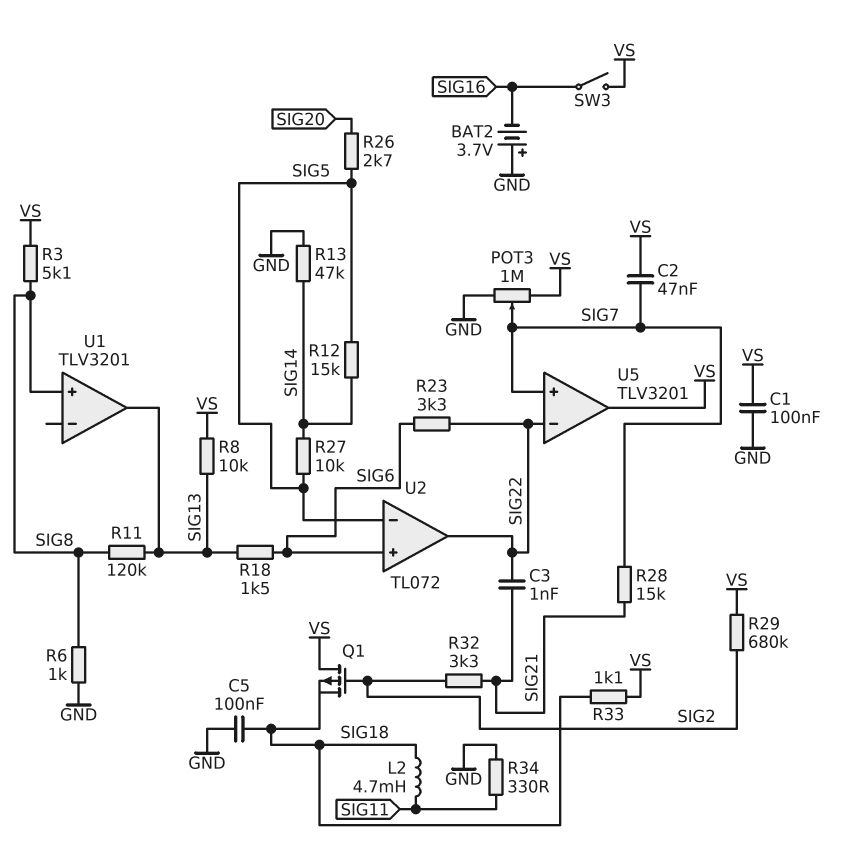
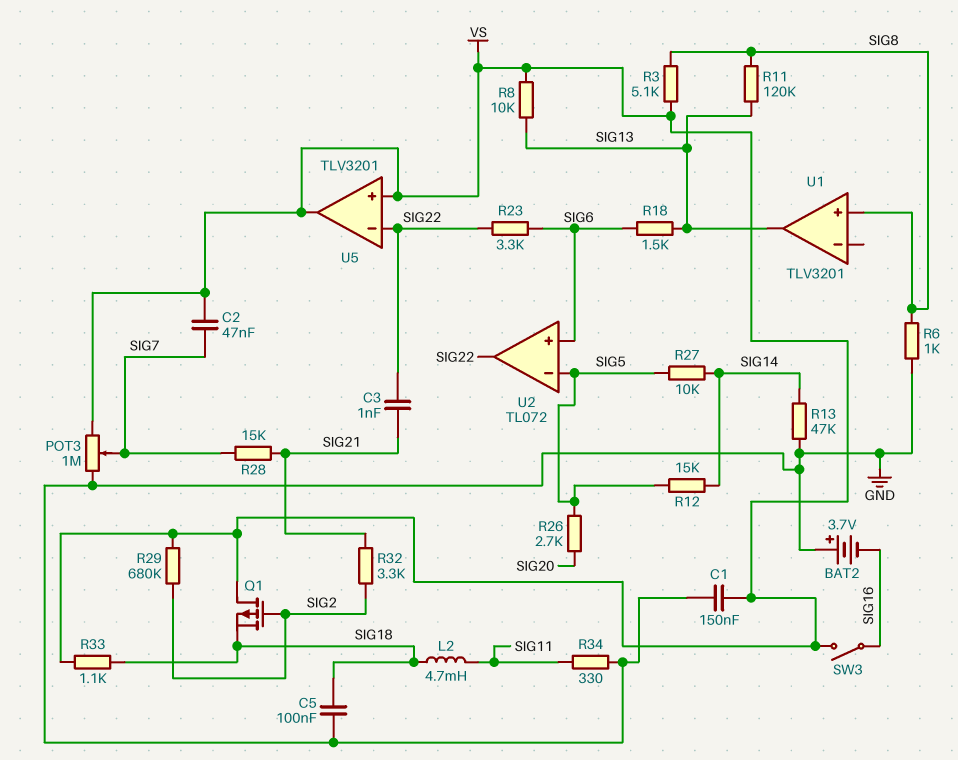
C1: 100nF (GND, VS) -> 150nF (GND, VS)
U5 pin in+: SIG7 -> VS

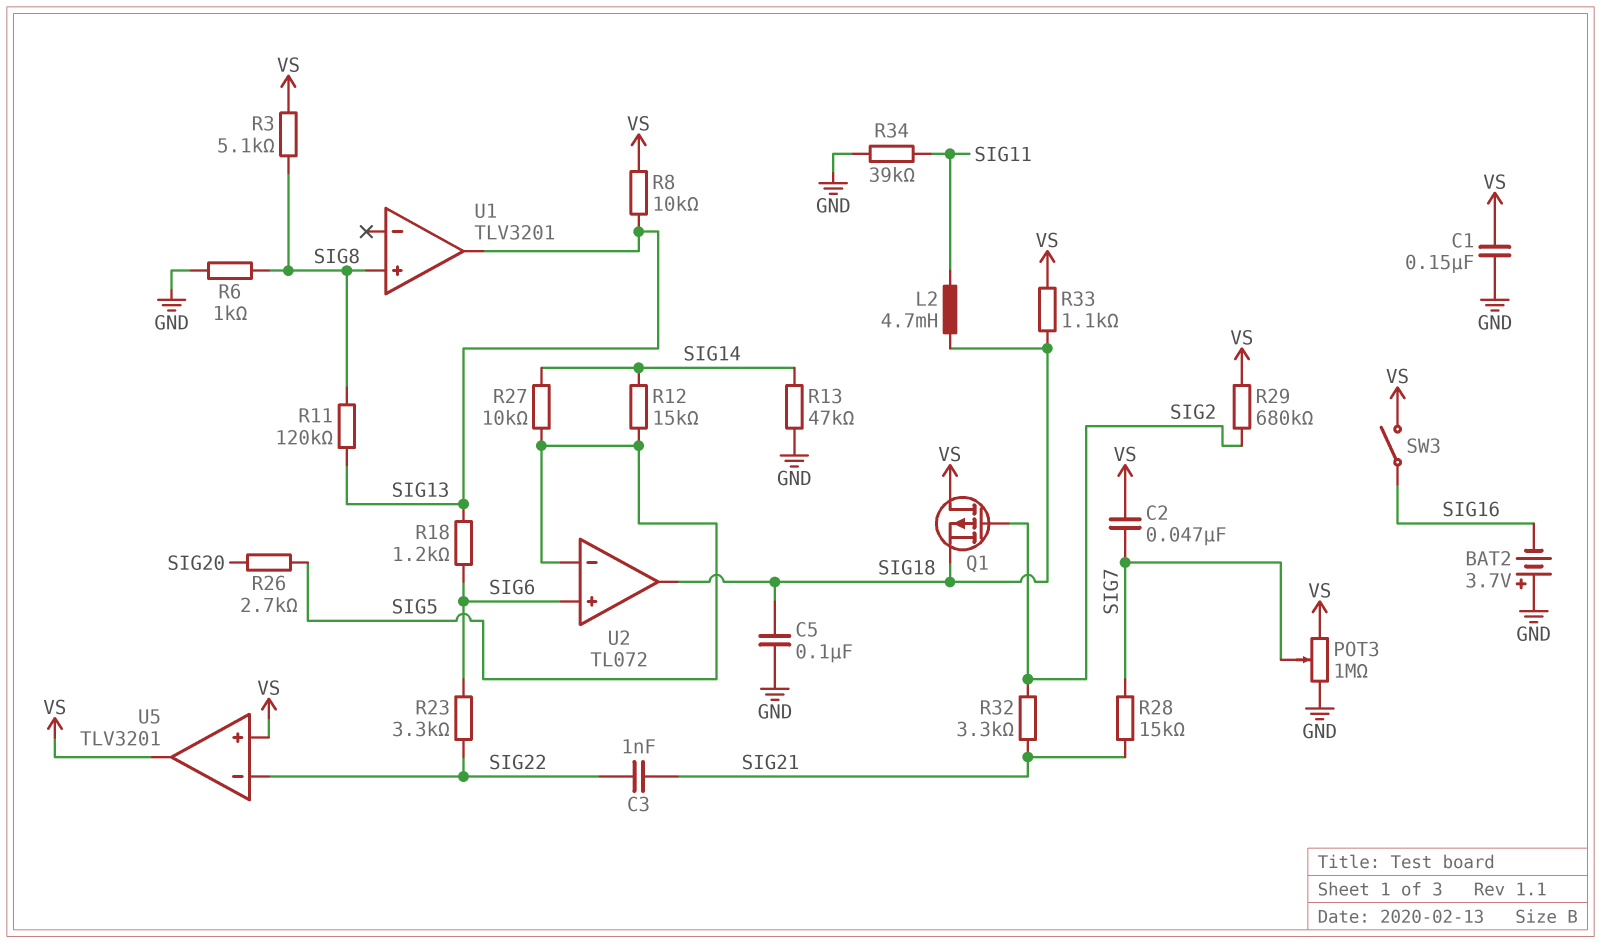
R18: 1.5k (SIG6, SIG13) -> 1.2k (SIG6, SIG13)
R34: 330 (GND, SIG11) -> 39k (GND, SIG11)
U2 pin out: SIG22 -> SIG18

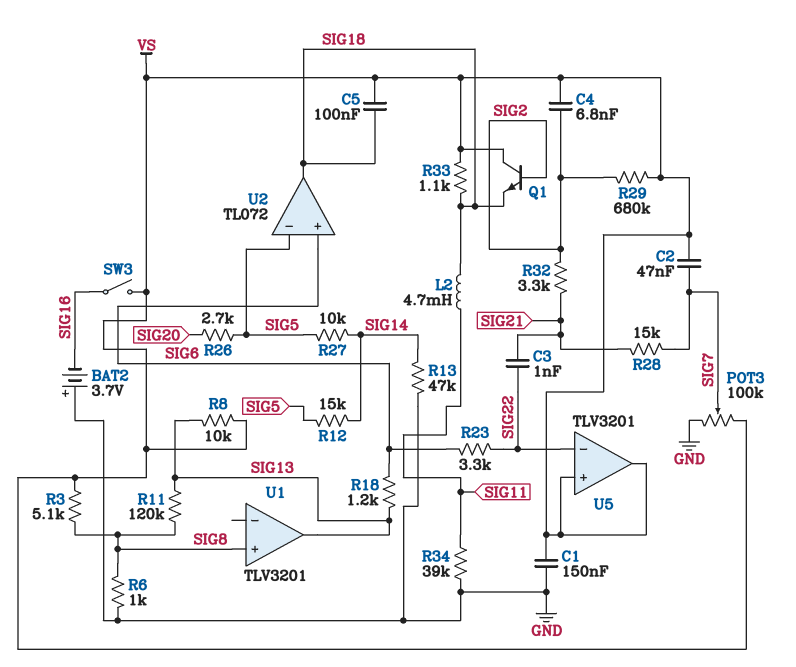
C4: none -> 6.8nF (SIG2, VS)
C5: 100nF (GND, SIG18) -> 100nF (SIG18, VS)
POT3: 1M (GND, VS, wiper SIG7) -> 100k (GND, VS, wiper SIG7)
Q1: PMOS (G SIG2, D VS, S SIG18) -> NPN (B SIG2, C VS, E SIG18)

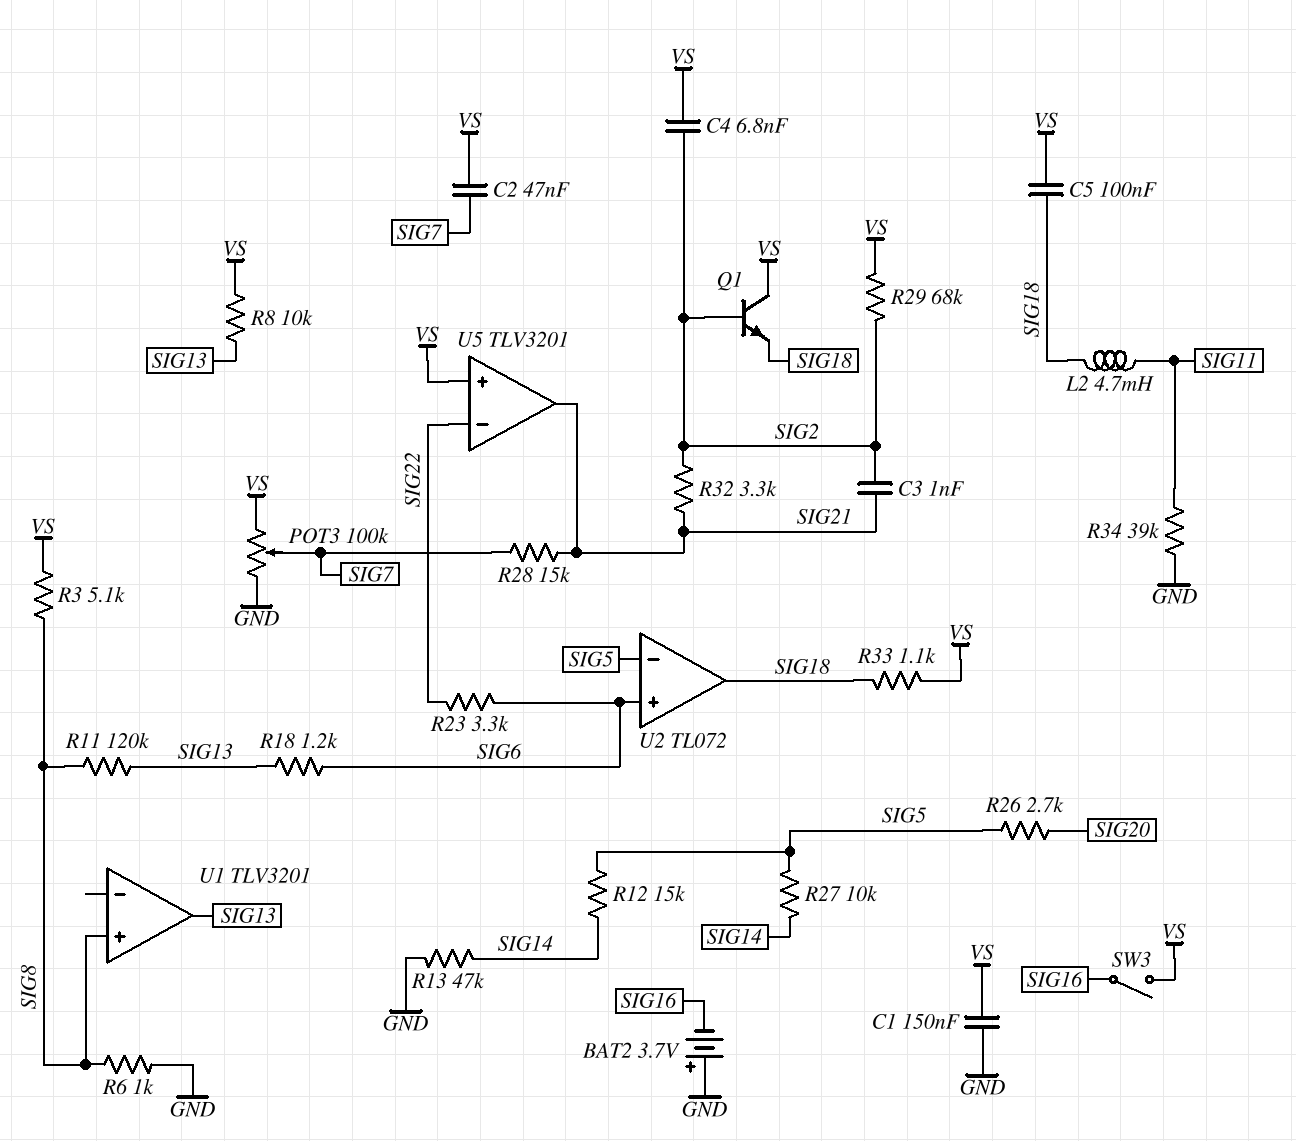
C3: 1nF (SIG21, SIG22) -> 1nF (SIG2, SIG21)
R29: 680k (SIG2, VS) -> 68k (SIG2, VS)
U5 pin out: VS -> SIG21

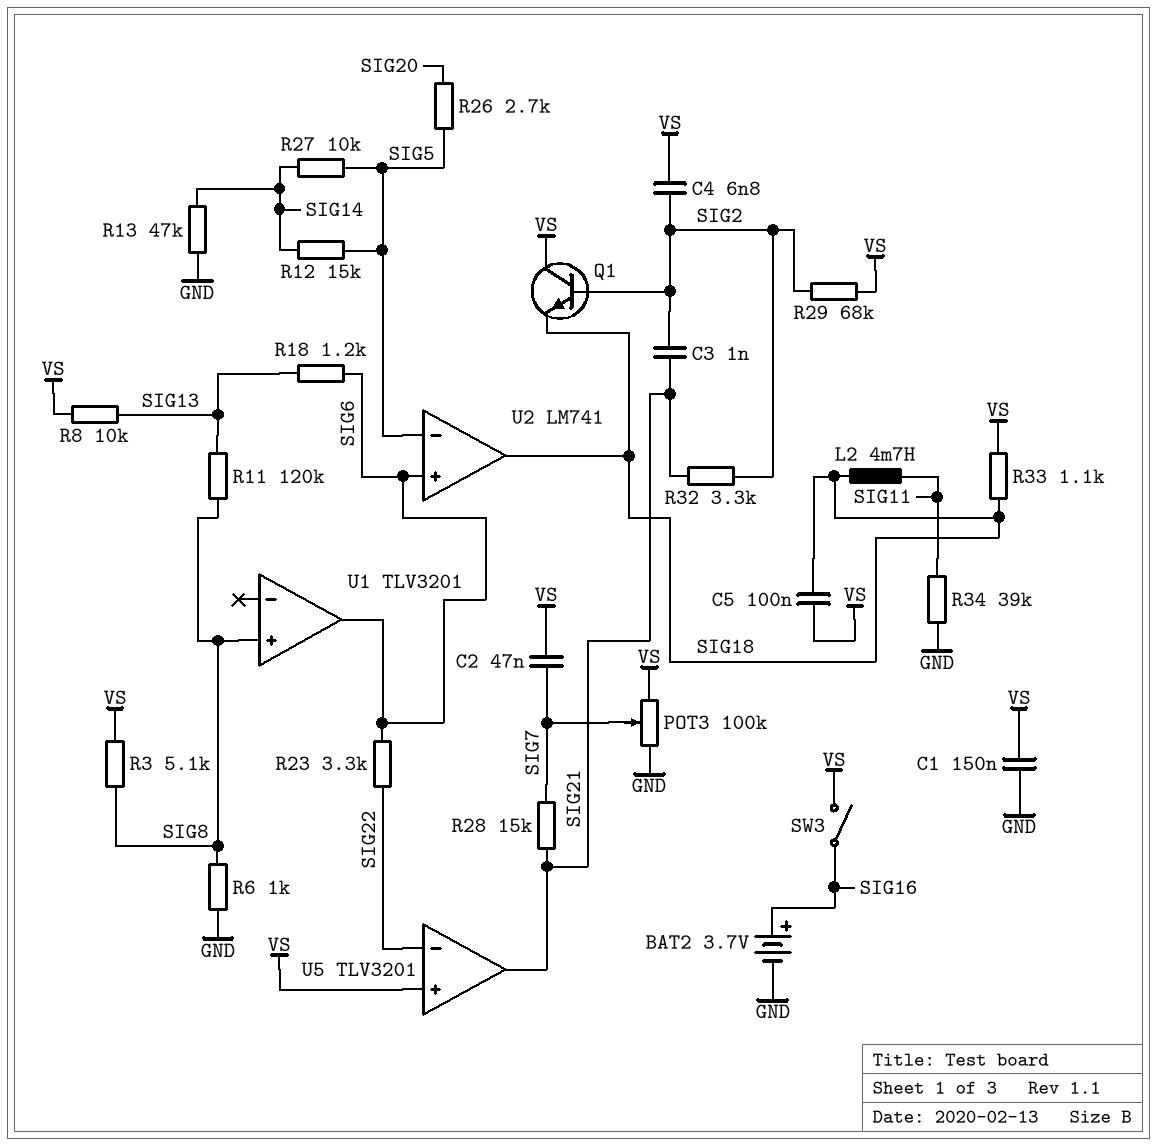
BAT2: 3.7V (plus GND, minus SIG16) -> 3.7V (plus SIG16, minus GND)
U1 pin out: SIG13 -> SIG6
U2: TL072 -> LM741

